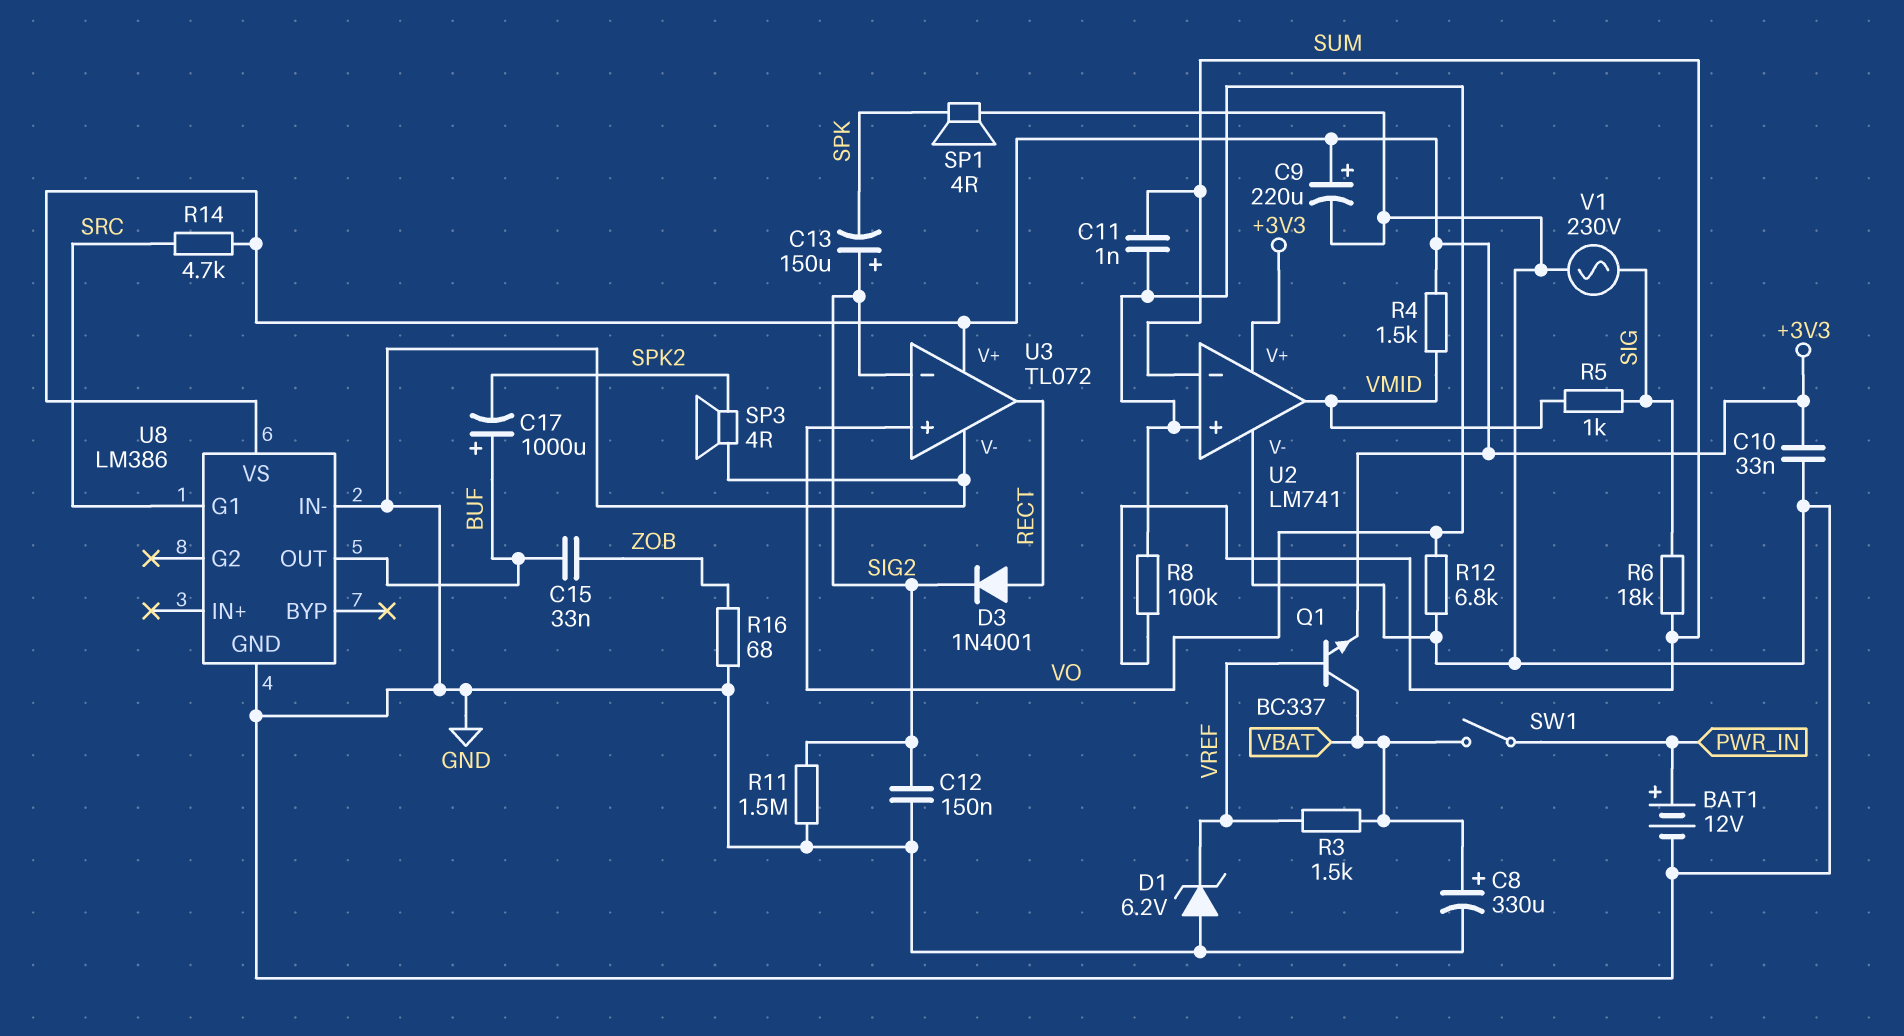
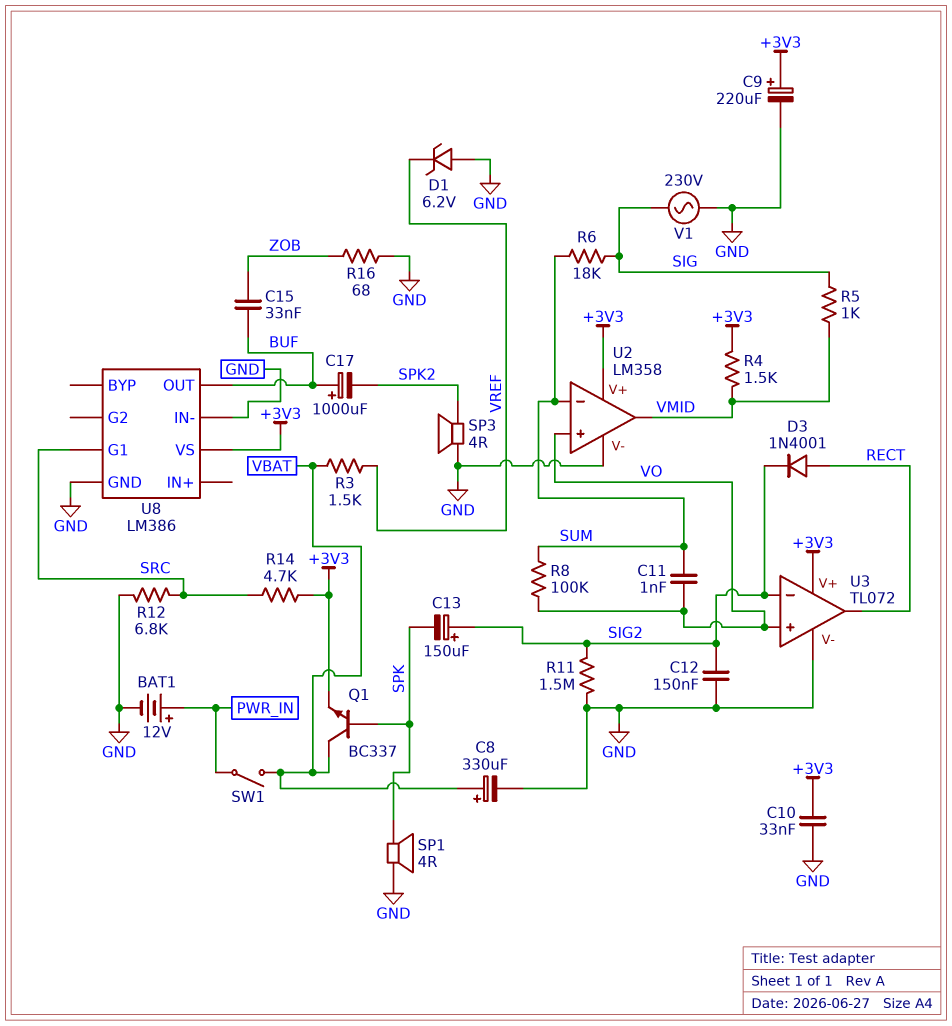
Q1: NPN BC337 (B VREF, C VBAT, E +3V3) -> NPN BC337 (B SPK, C VBAT, E +3V3)
R12: 6.8k (GND, VO) -> 6.8k (GND, SRC)
U2: LM741 -> LM358

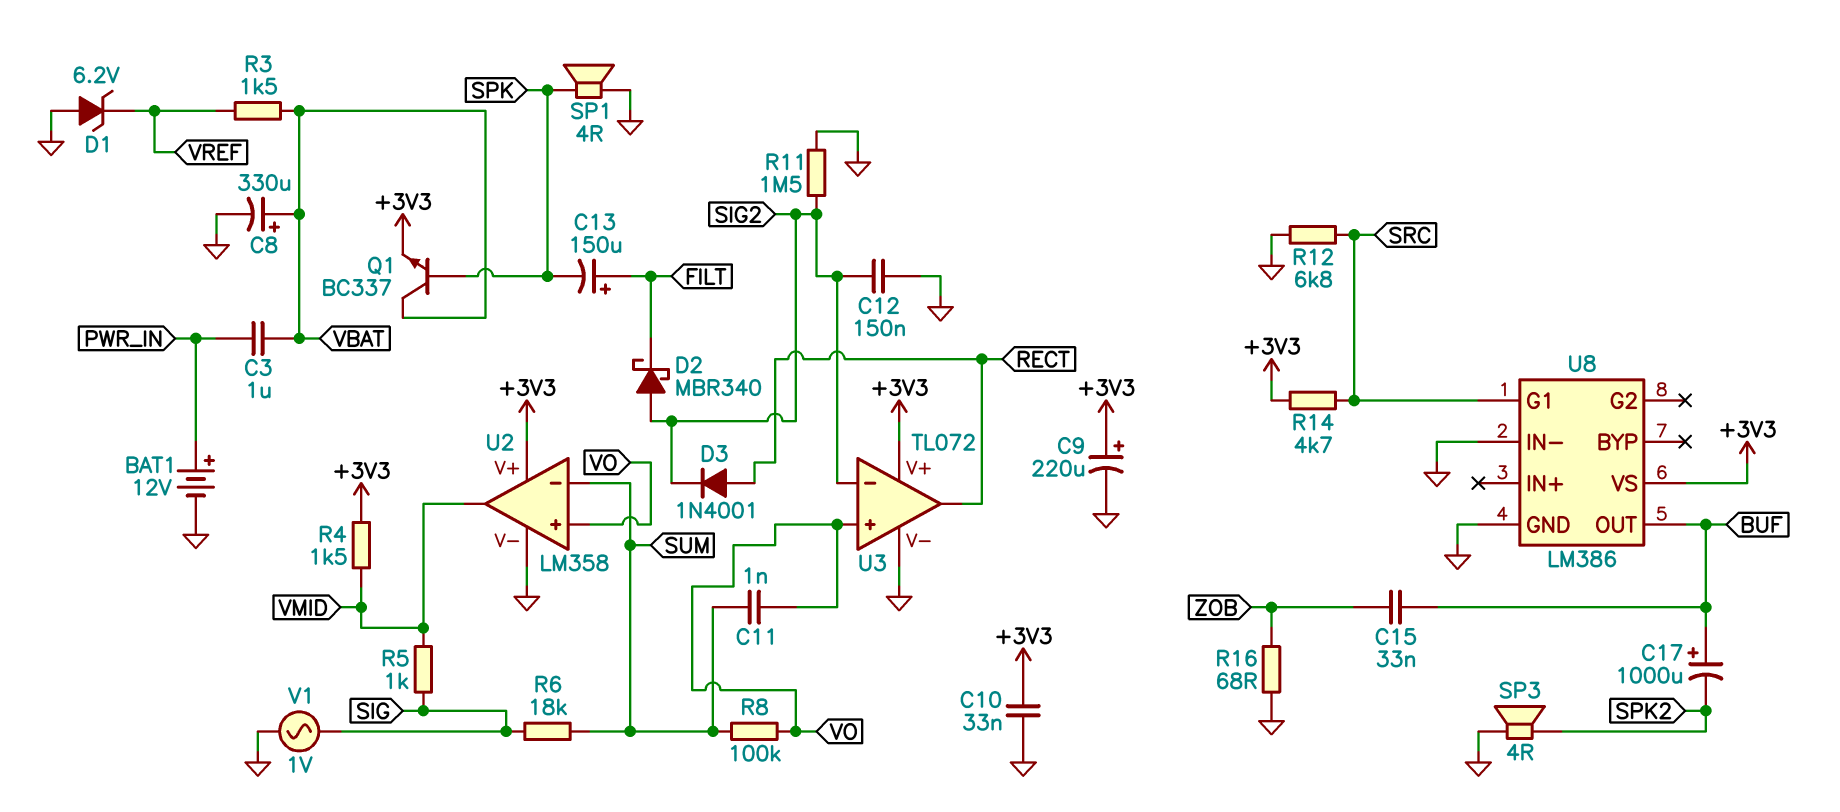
C3: none -> 1uF (PWR_IN, VBAT)
C13: 150uF (plus SIG2, minus SPK) -> 150uF (plus FILT, minus SPK)
D2: none -> schottky MBR340 (A SIG2, K FILT)
SW1: switch (PWR_IN, VBAT) -> none
V1: AC 230V (GND, SIG) -> AC 1V (GND, SIG)

